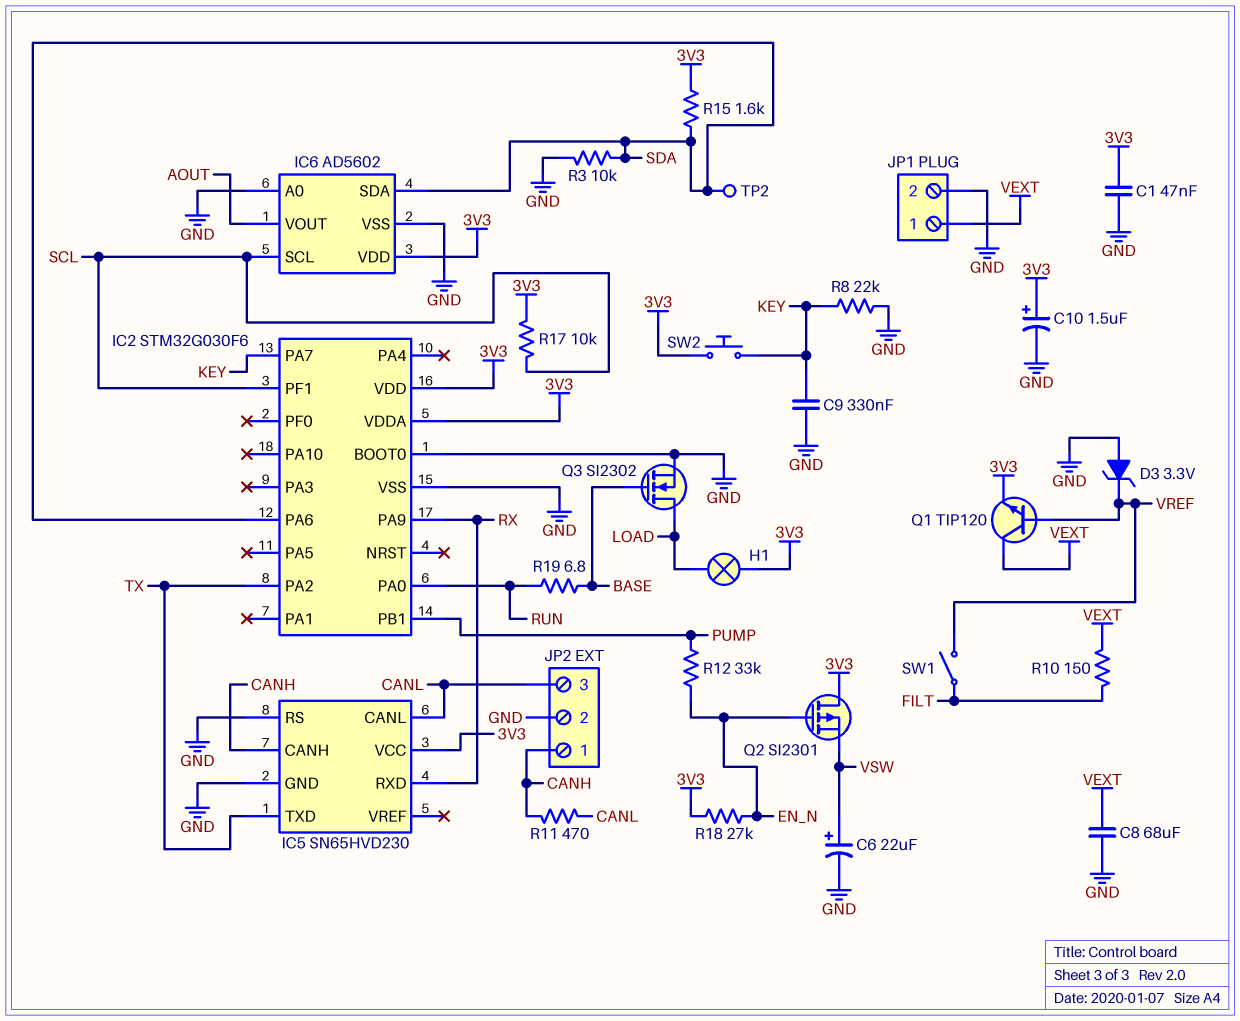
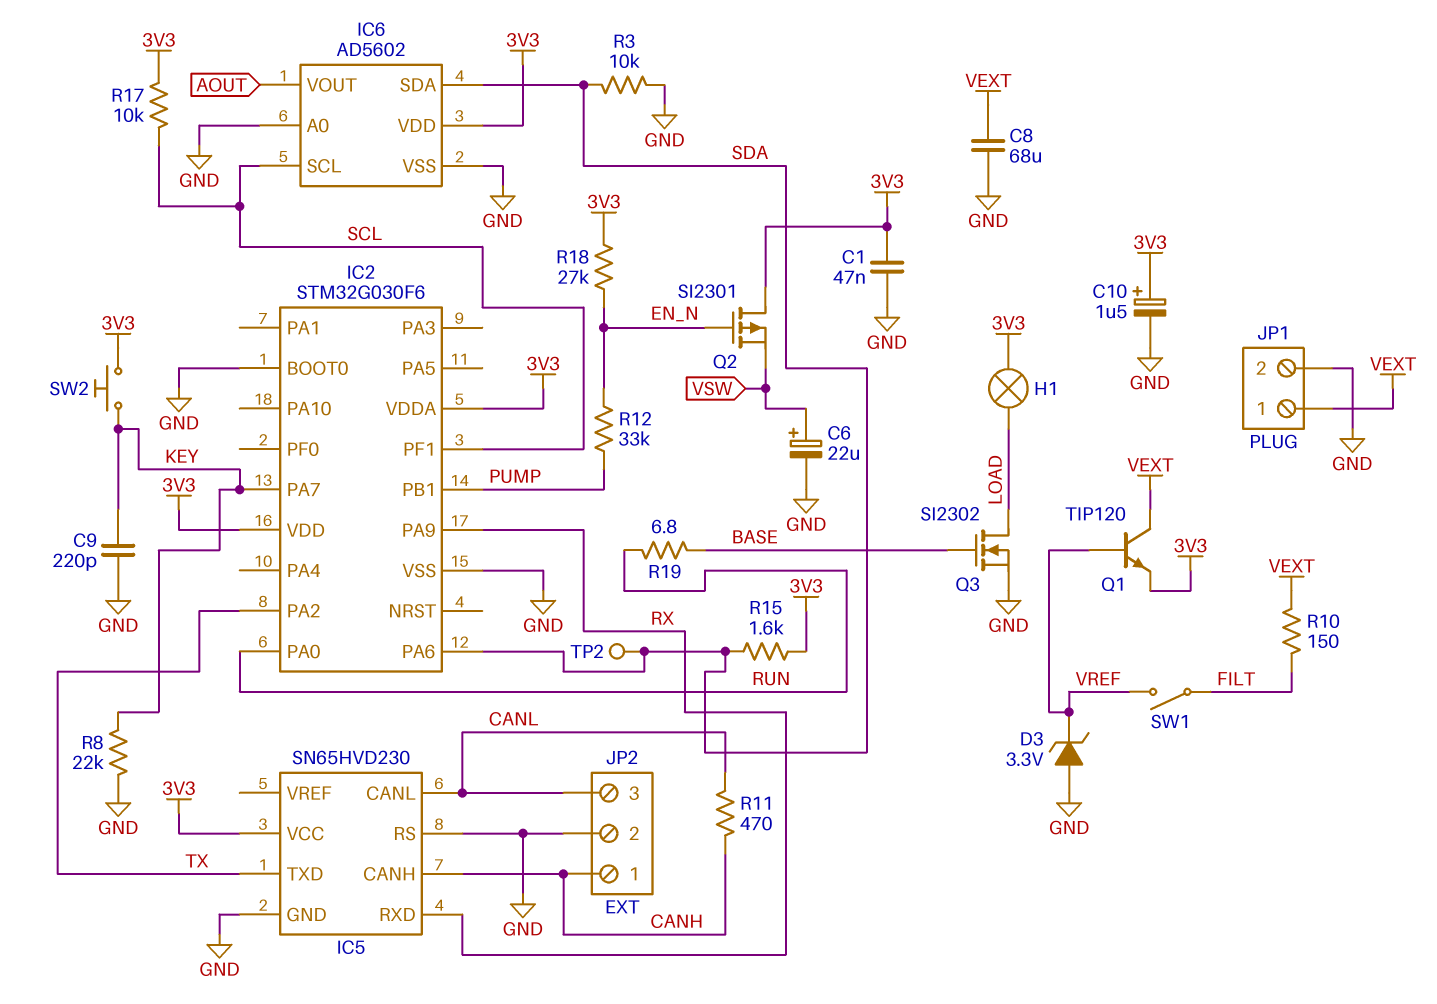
C9: 330nF (GND, KEY) -> 220pF (GND, KEY)

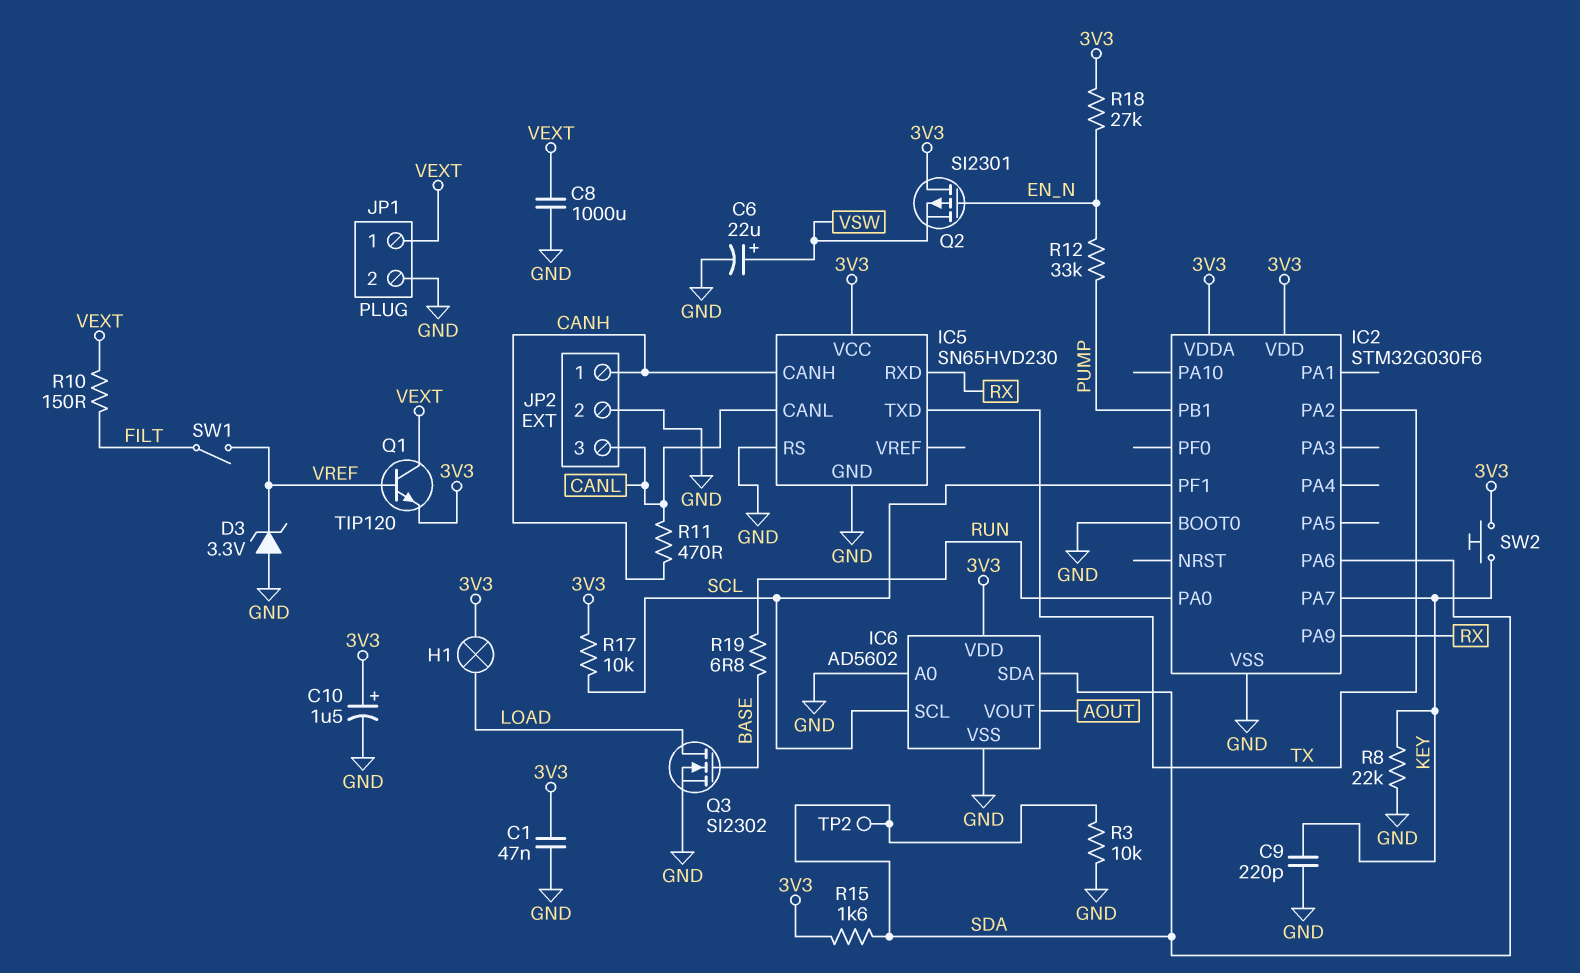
C8: 68uF (GND, VEXT) -> 1000uF (GND, VEXT)

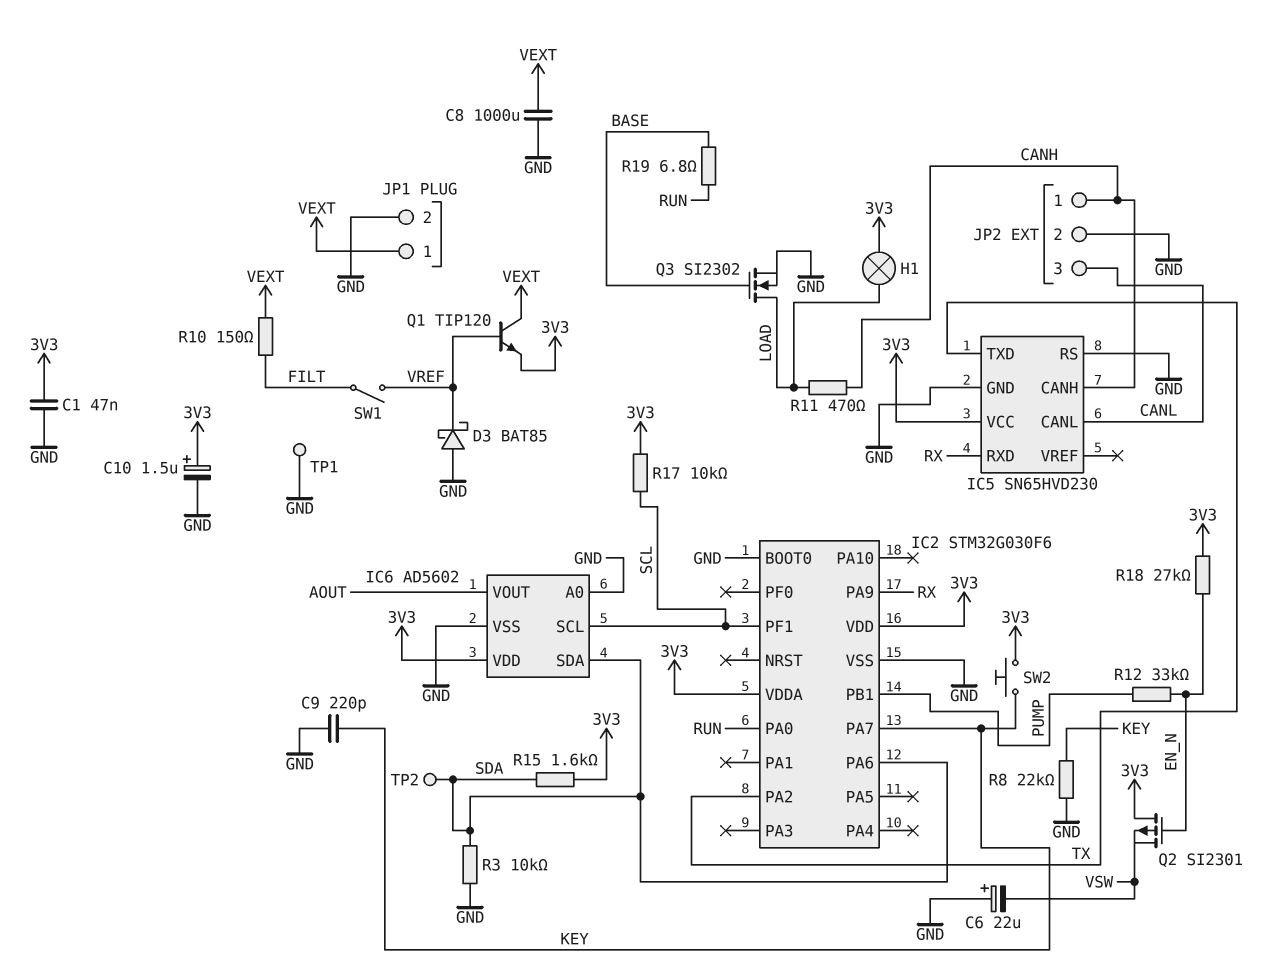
C6: 22uF (plus VSW, minus GND) -> 22uF (plus GND, minus VSW)
D3: zener 3.3V (A GND, K VREF) -> schottky BAT85 (A GND, K VREF)
R11: 470 (CANH, CANL) -> 470 (CANH, LOAD)
TP1: none -> test point (GND)

